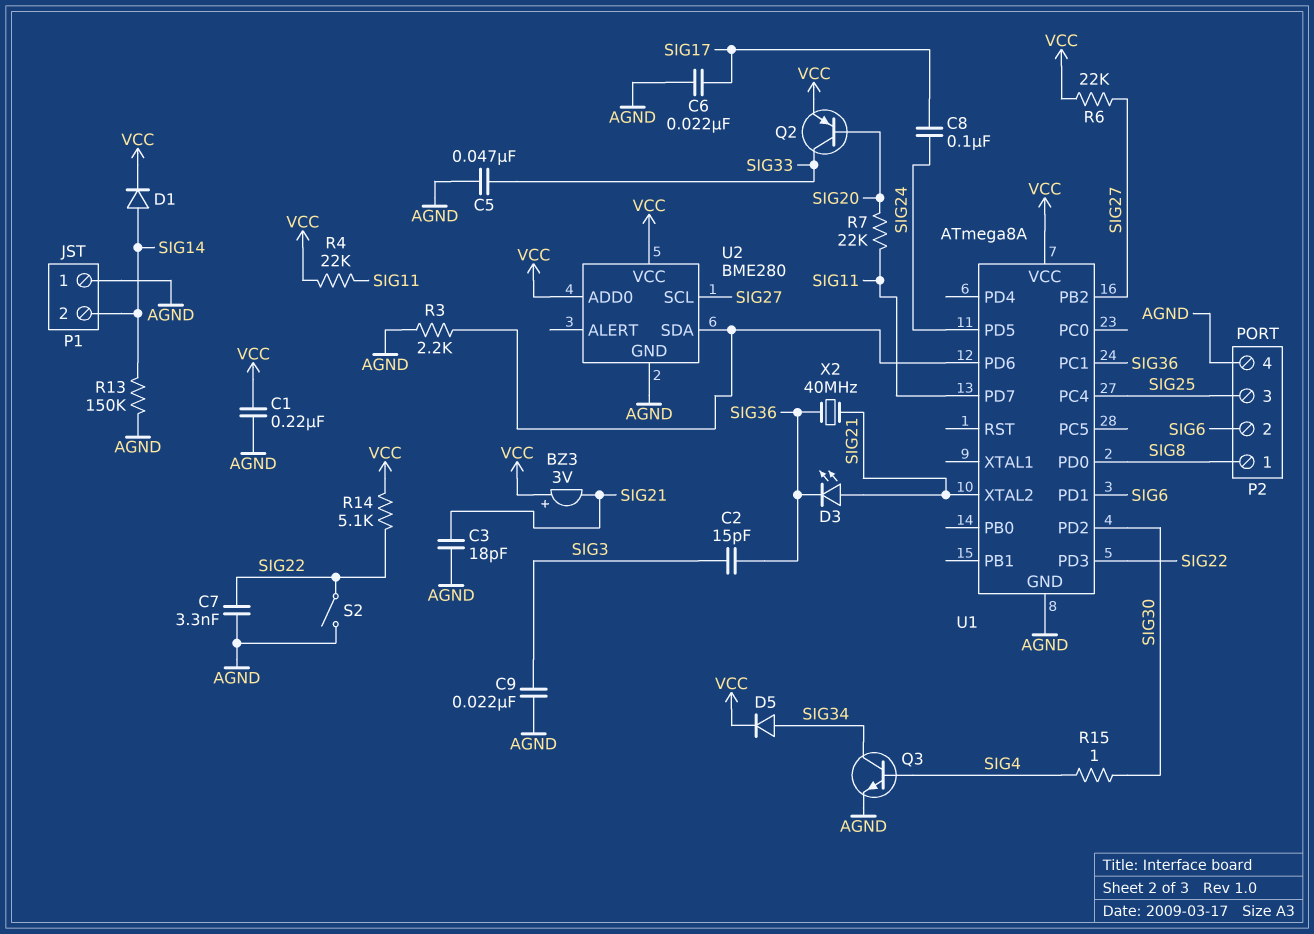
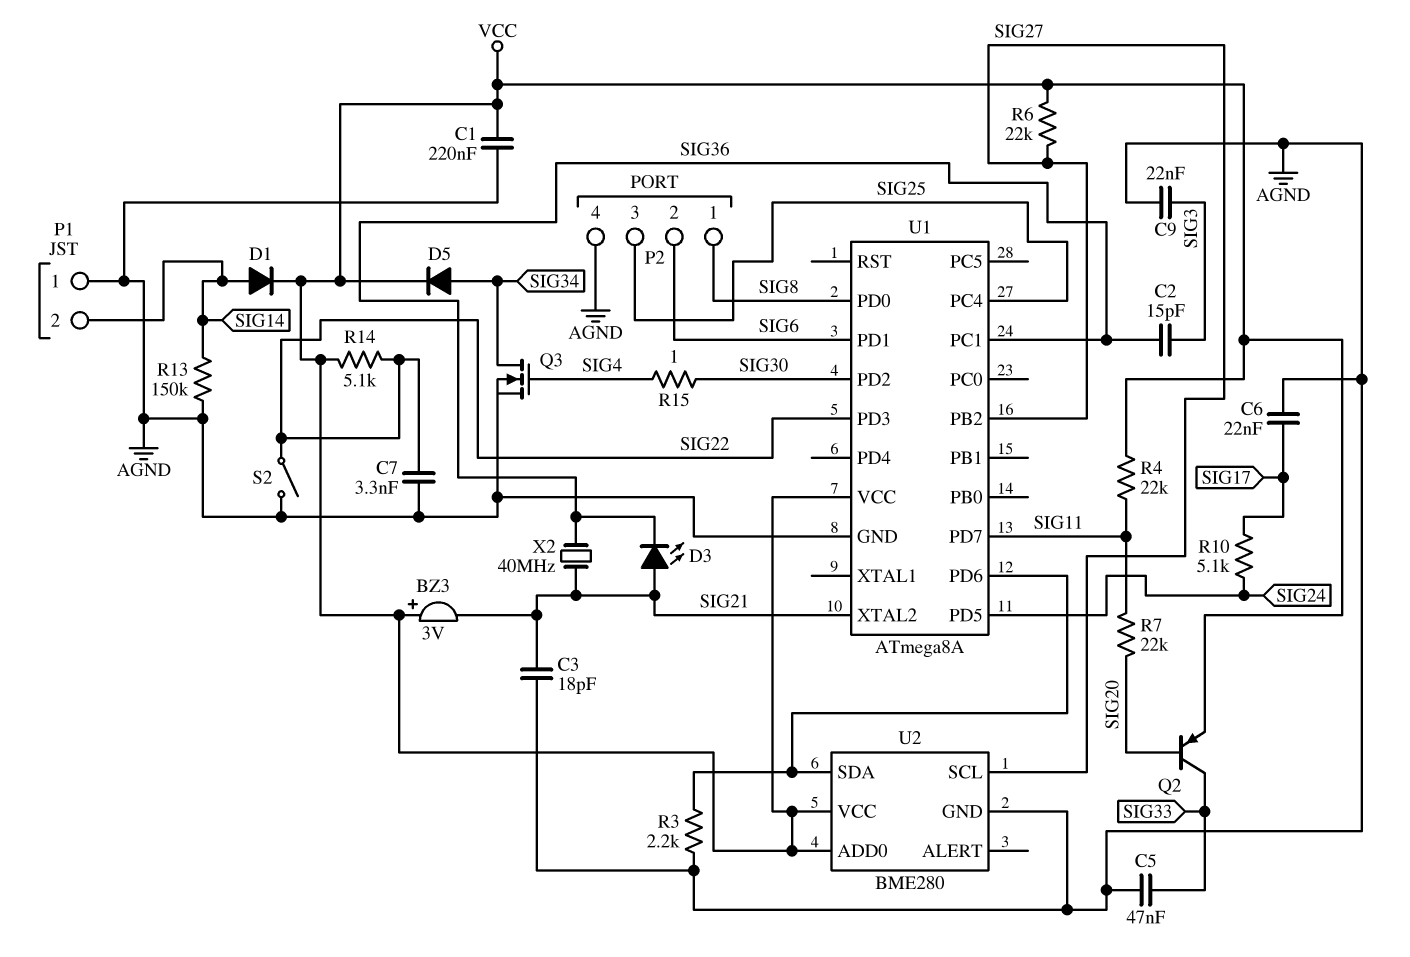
C8: 100nF (SIG17, SIG24) -> none
Q3: NPN (B SIG4, C SIG34, E AGND) -> NMOS (G SIG4, D SIG34, S AGND)
R10: none -> 5.1k (SIG17, SIG24)

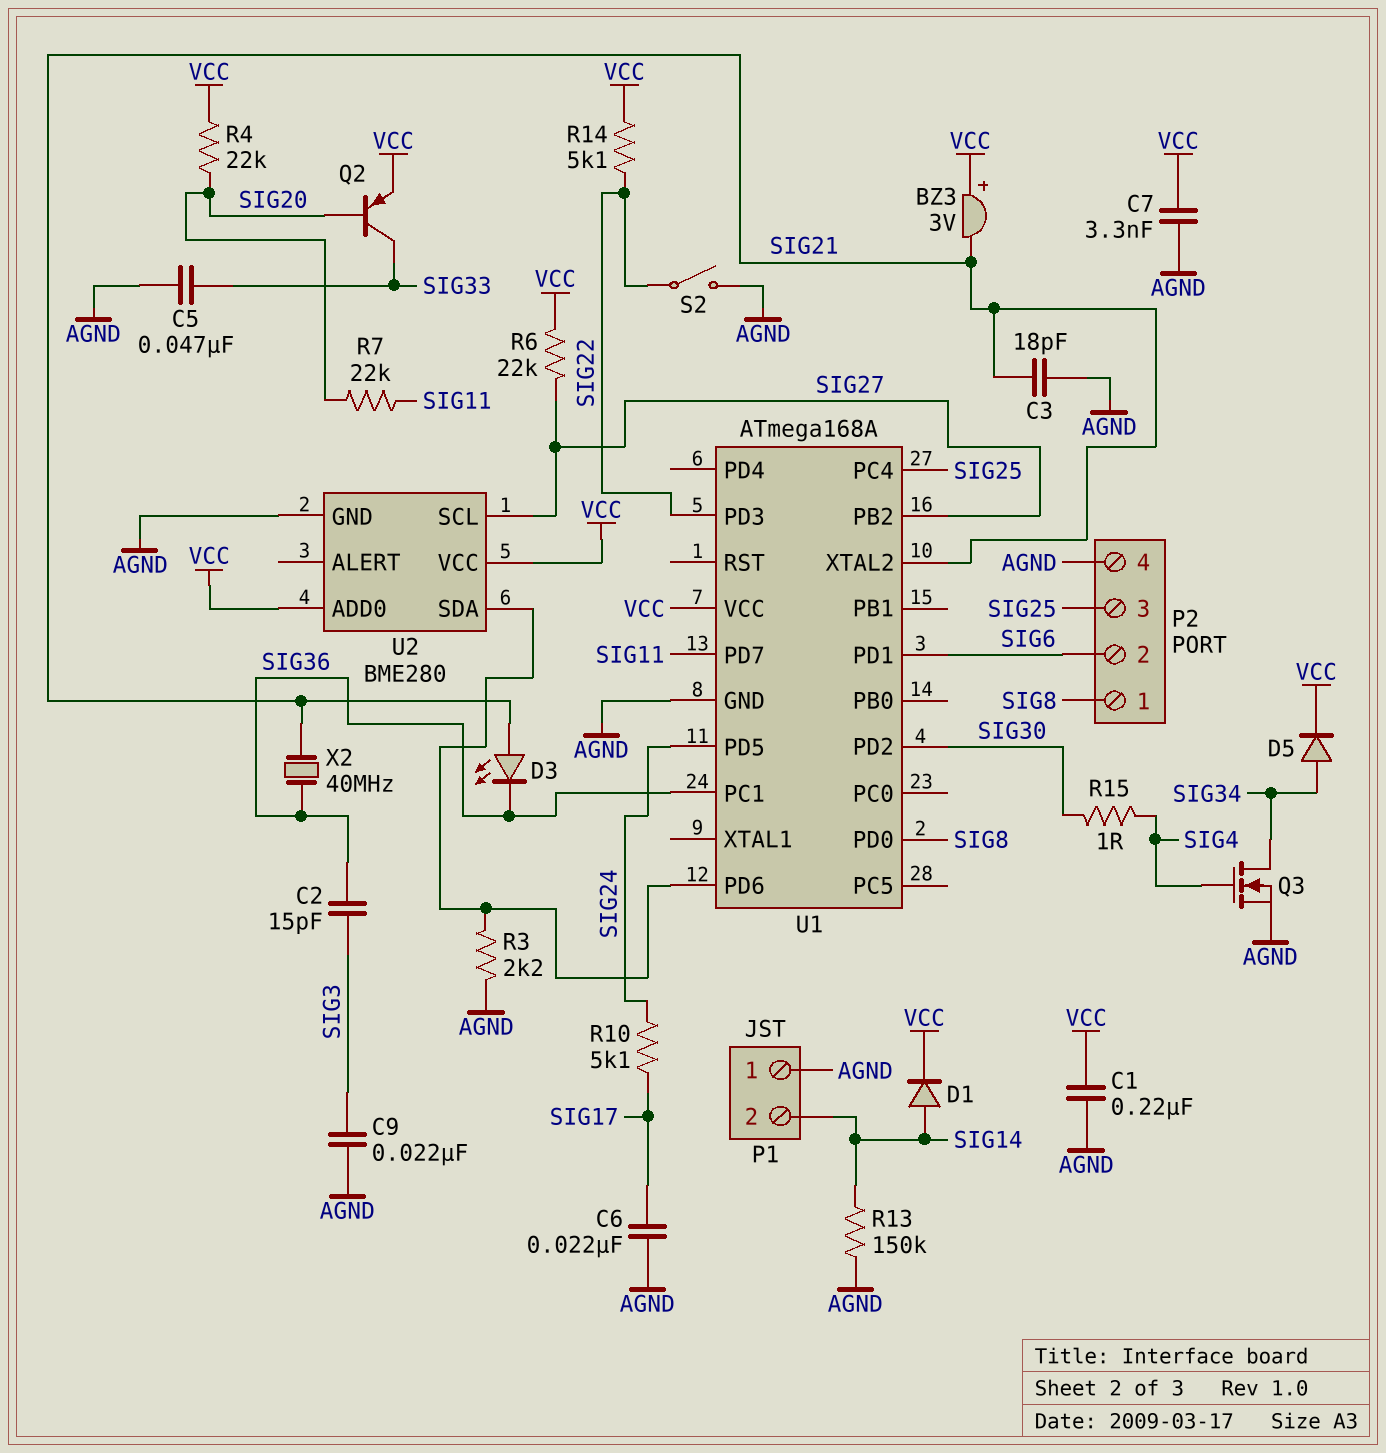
C7: 3.3nF (AGND, SIG22) -> 3.3nF (AGND, VCC)
R4: 22k (SIG11, VCC) -> 22k (SIG20, VCC)
U1: ATmega8A -> ATmega168A

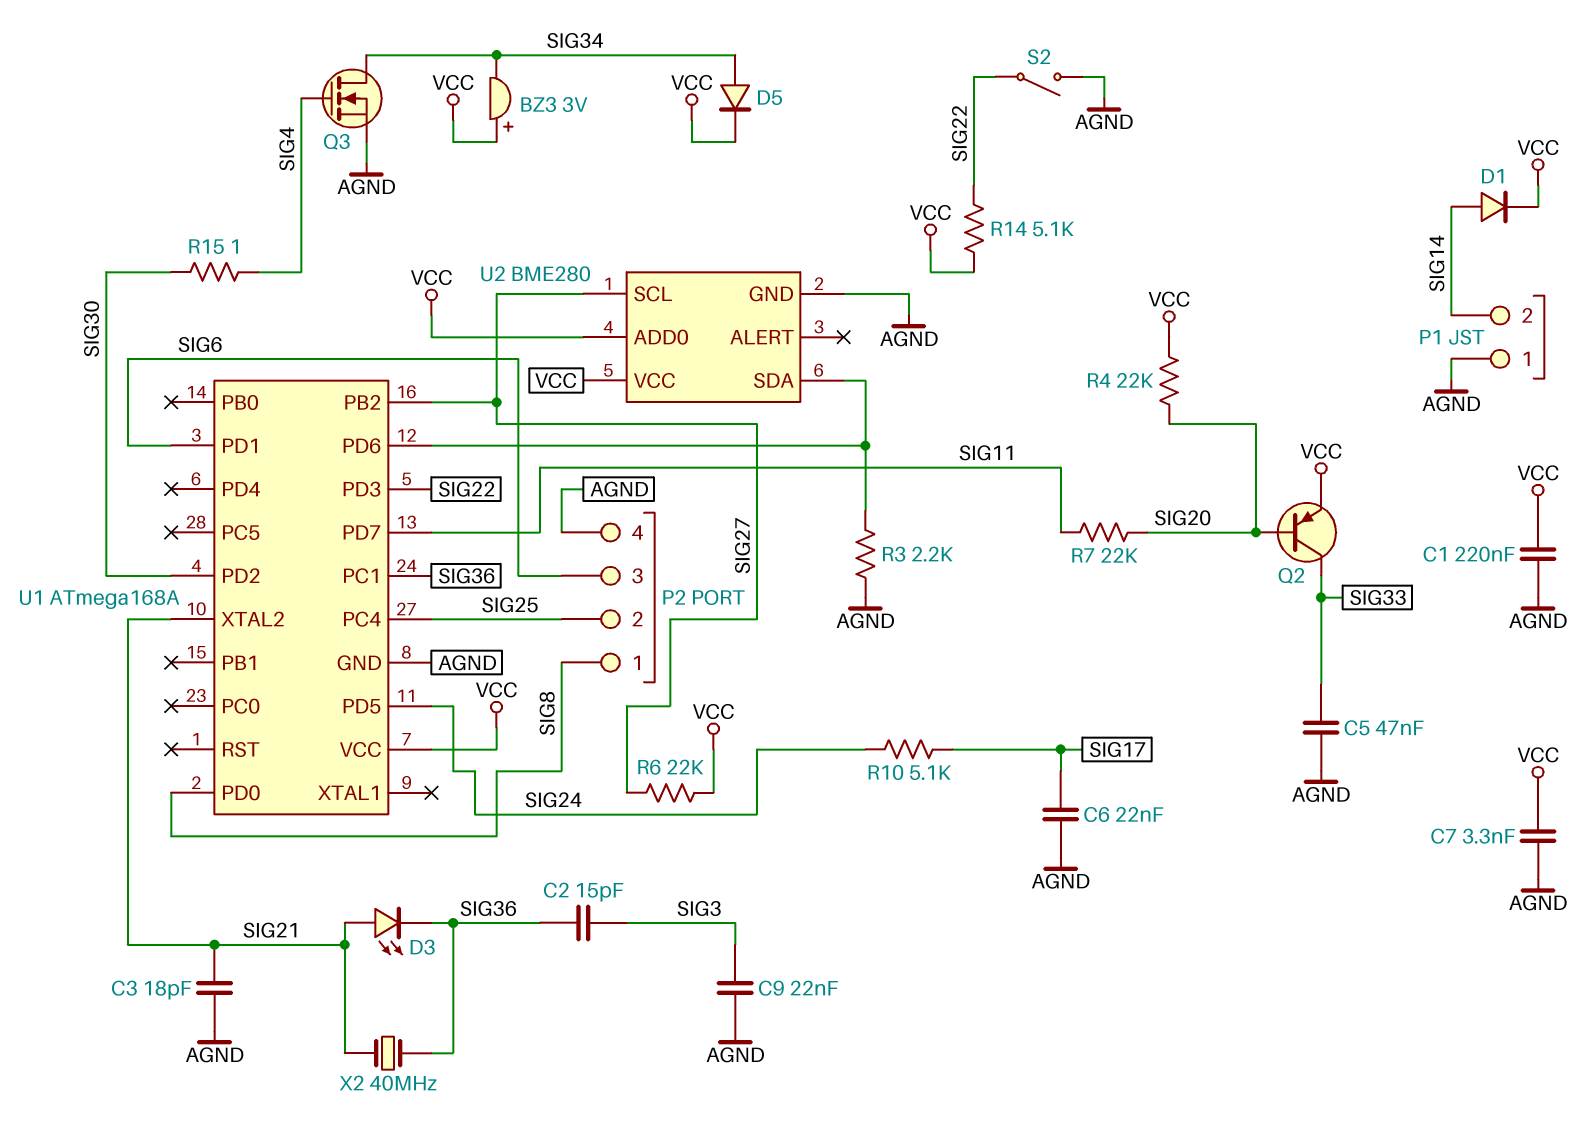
BZ3: buzzer 3V (plus VCC, minus SIG21) -> buzzer 3V (plus VCC, minus SIG34)
P2 pin 2: SIG6 -> SIG25
P2 pin 3: SIG25 -> SIG6
R13: 150k (AGND, SIG14) -> none

